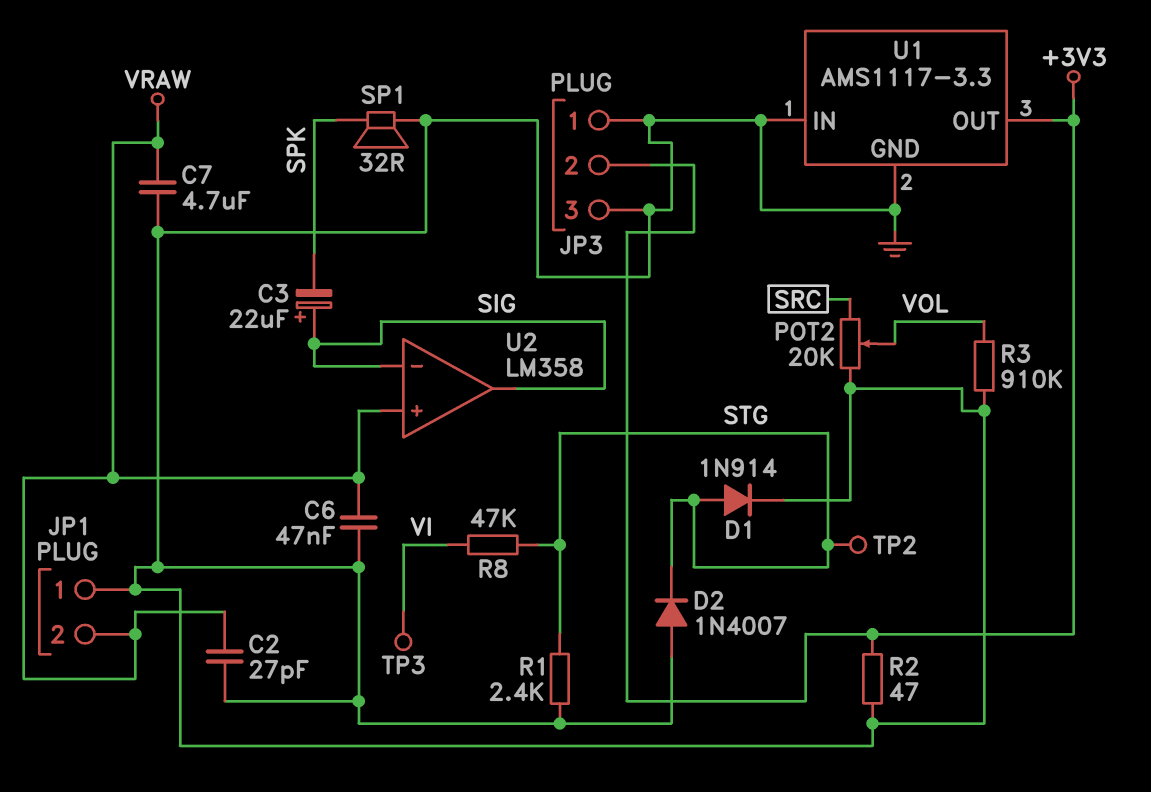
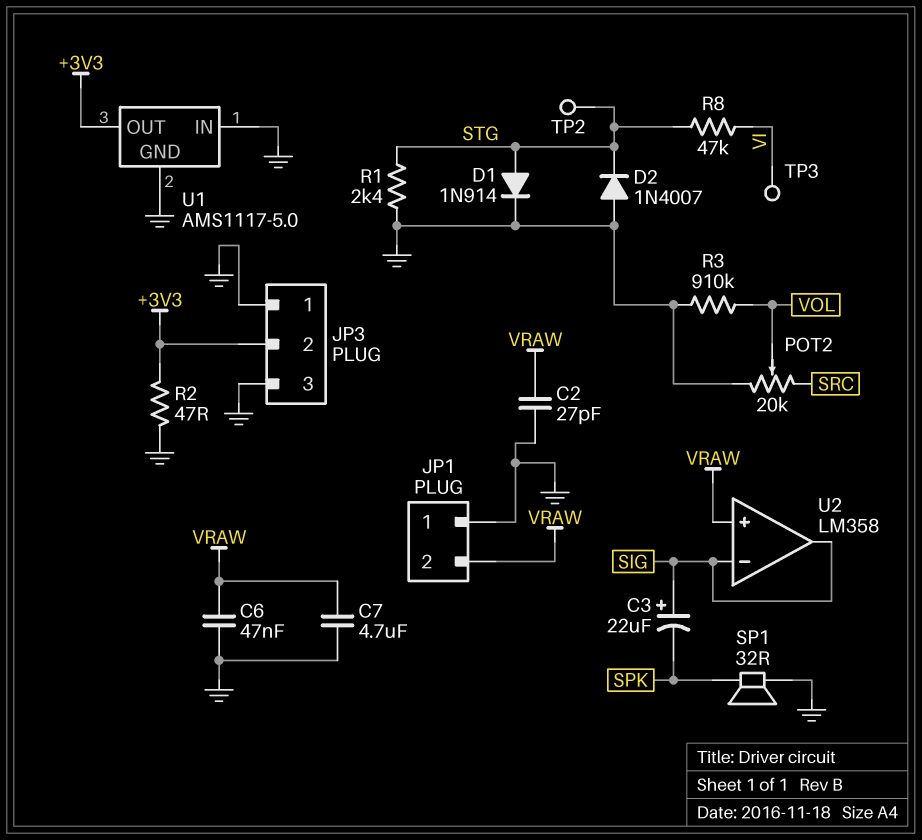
U1: AMS1117-3.3 -> AMS1117-5.0

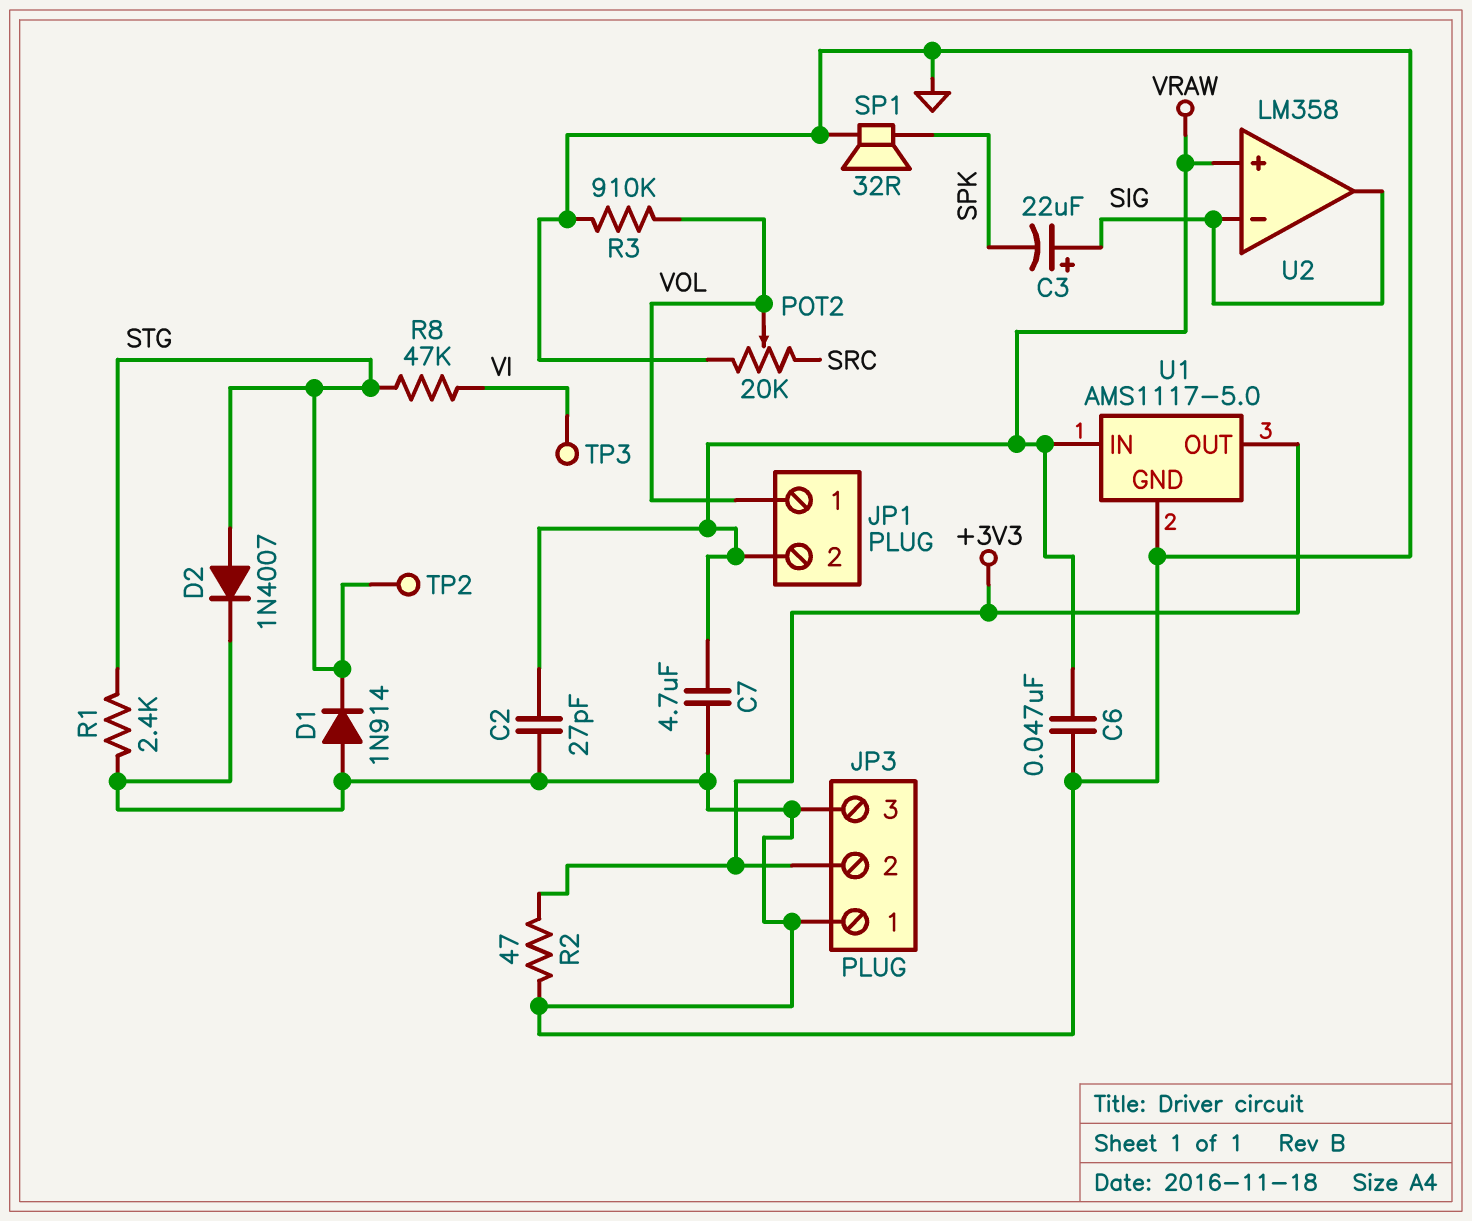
D1: diode 1N914 (A STG, K GND) -> diode 1N914 (A GND, K STG)
D2: diode 1N4007 (A GND, K STG) -> diode 1N4007 (A STG, K GND)
JP1 pin 1: GND -> VOL
U1 pin IN: GND -> VRAW

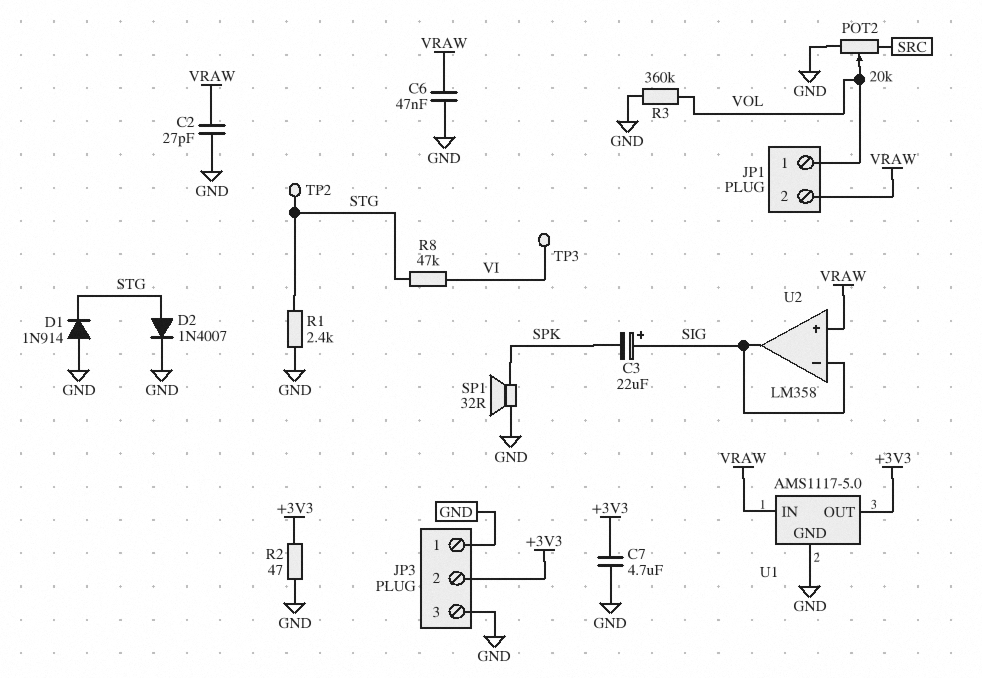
C7: 4.7uF (GND, VRAW) -> 4.7uF (+3V3, GND)
R3: 910k (GND, VOL) -> 360k (GND, VOL)

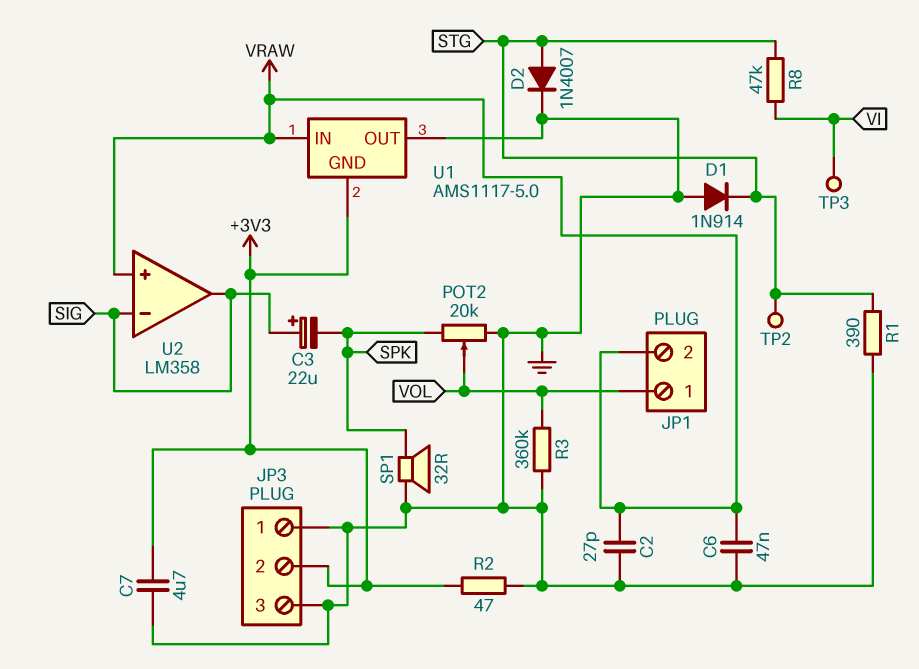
POT2: 20k (GND, SRC, wiper VOL) -> 20k (GND, SPK, wiper VOL)
R1: 2.4k (GND, STG) -> 390 (GND, STG)
U1 pin GND: GND -> +3V3
U1 pin OUT: +3V3 -> GND

